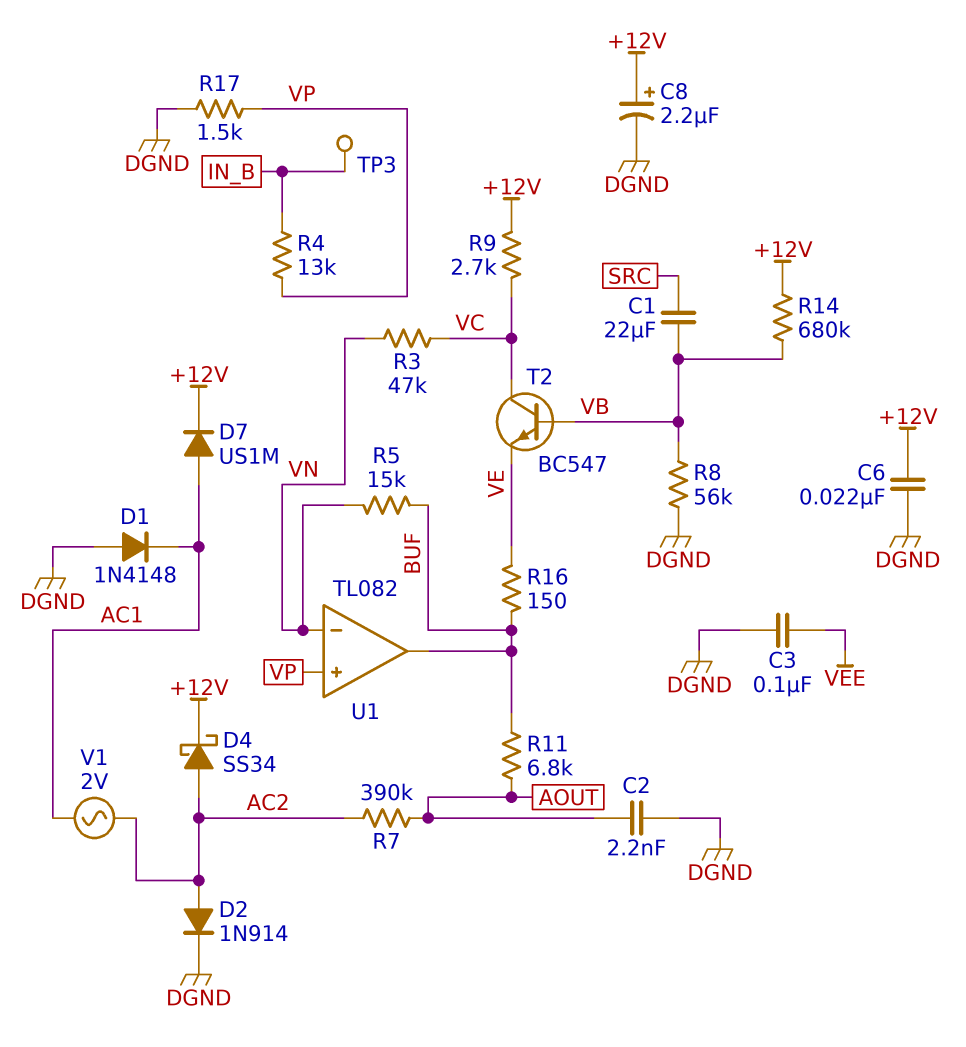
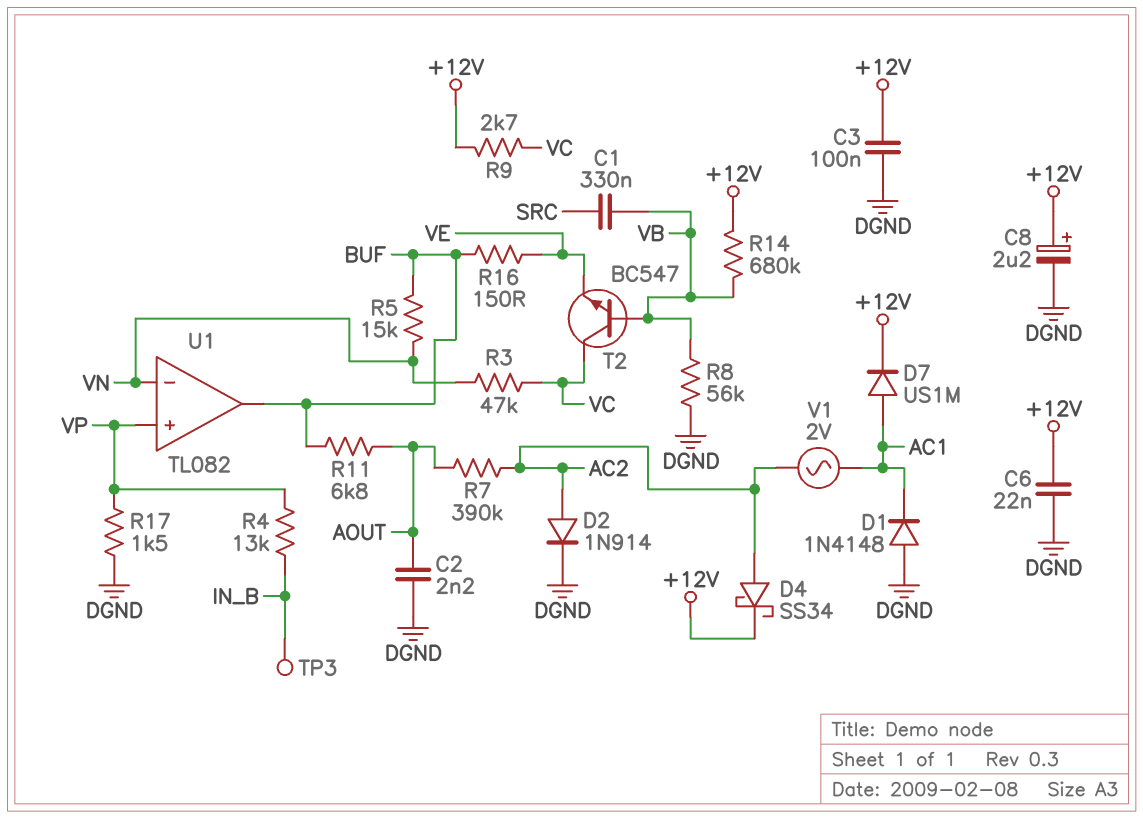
C1: 22uF (SRC, VB) -> 330nF (SRC, VB)
C3: 100nF (DGND, VEE) -> 100nF (+12V, DGND)

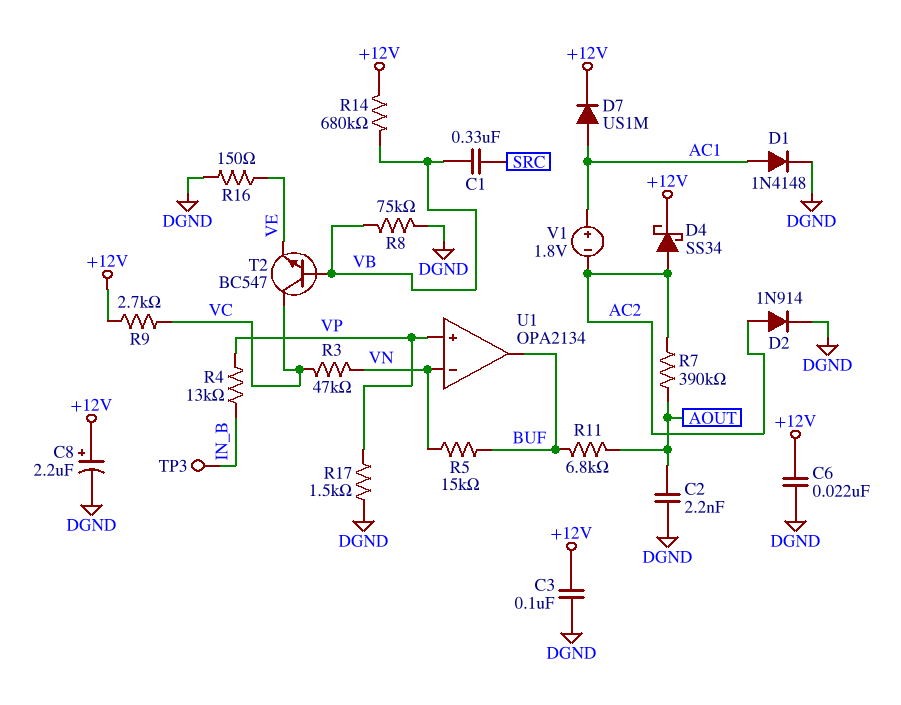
D1: diode 1N4148 (A DGND, K AC1) -> diode 1N4148 (A AC1, K DGND)
R8: 56k (DGND, VB) -> 75k (DGND, VB)
R16: 150 (BUF, VE) -> 150 (DGND, VE)
U1: TL082 -> OPA2134
V1: AC 2V (AC1, AC2) -> 1.8V (plus AC1, minus AC2)

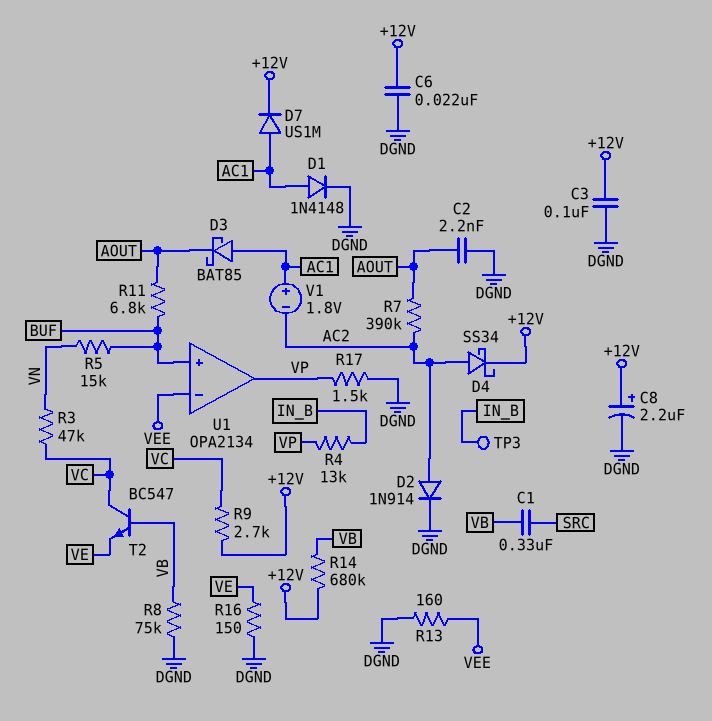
D3: none -> schottky BAT85 (A AC1, K AOUT)
R13: none -> 160 (DGND, VEE)
U1 pin in+: VP -> BUF
U1 pin in-: VN -> VEE
U1 pin out: BUF -> VP

